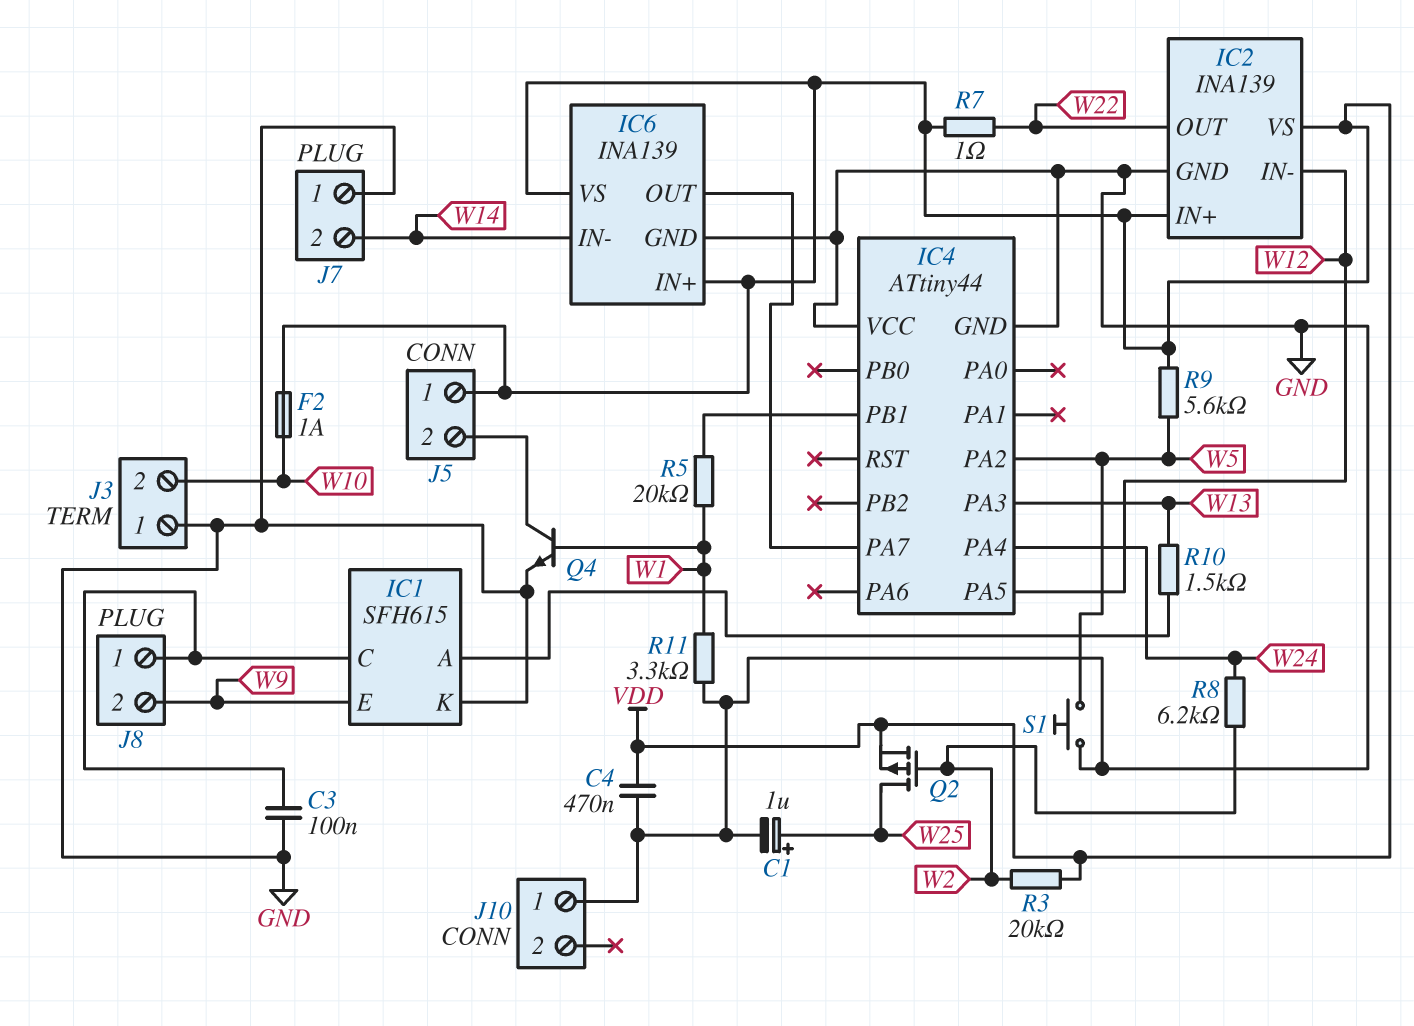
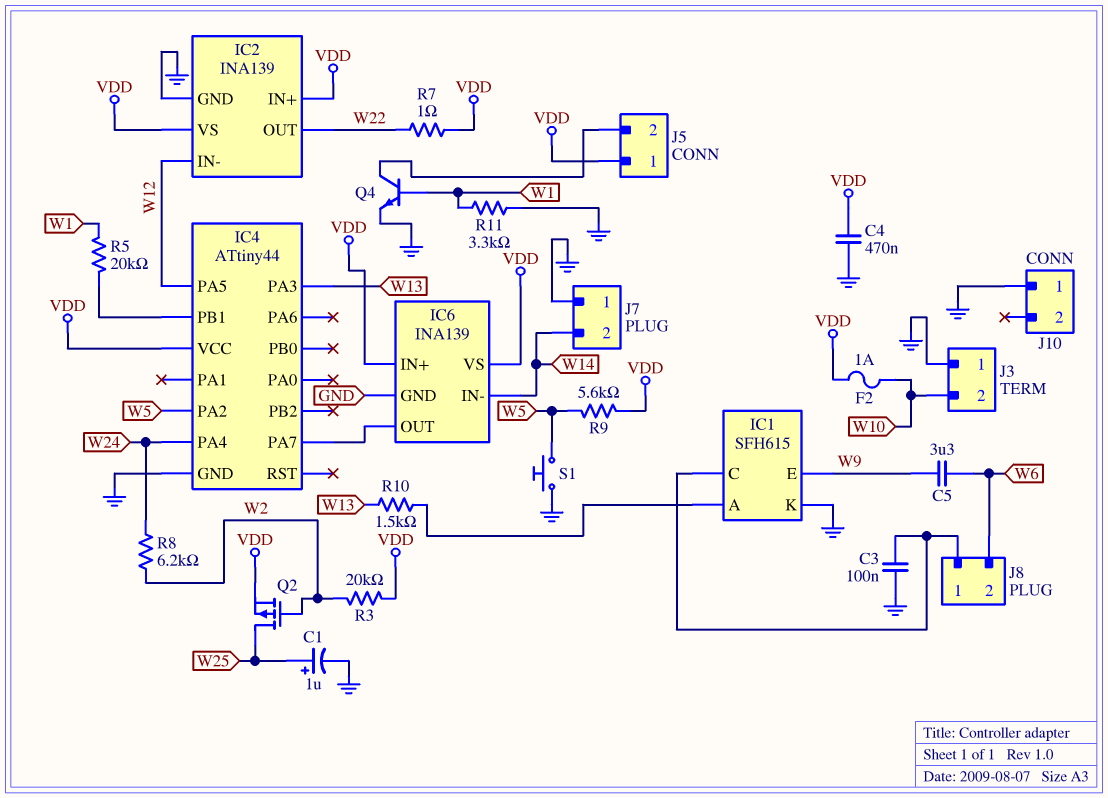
C5: none -> 3.3uF (W6, W9)
IC4 pin VCC: GND -> VDD
J8 pin 2: W9 -> W6

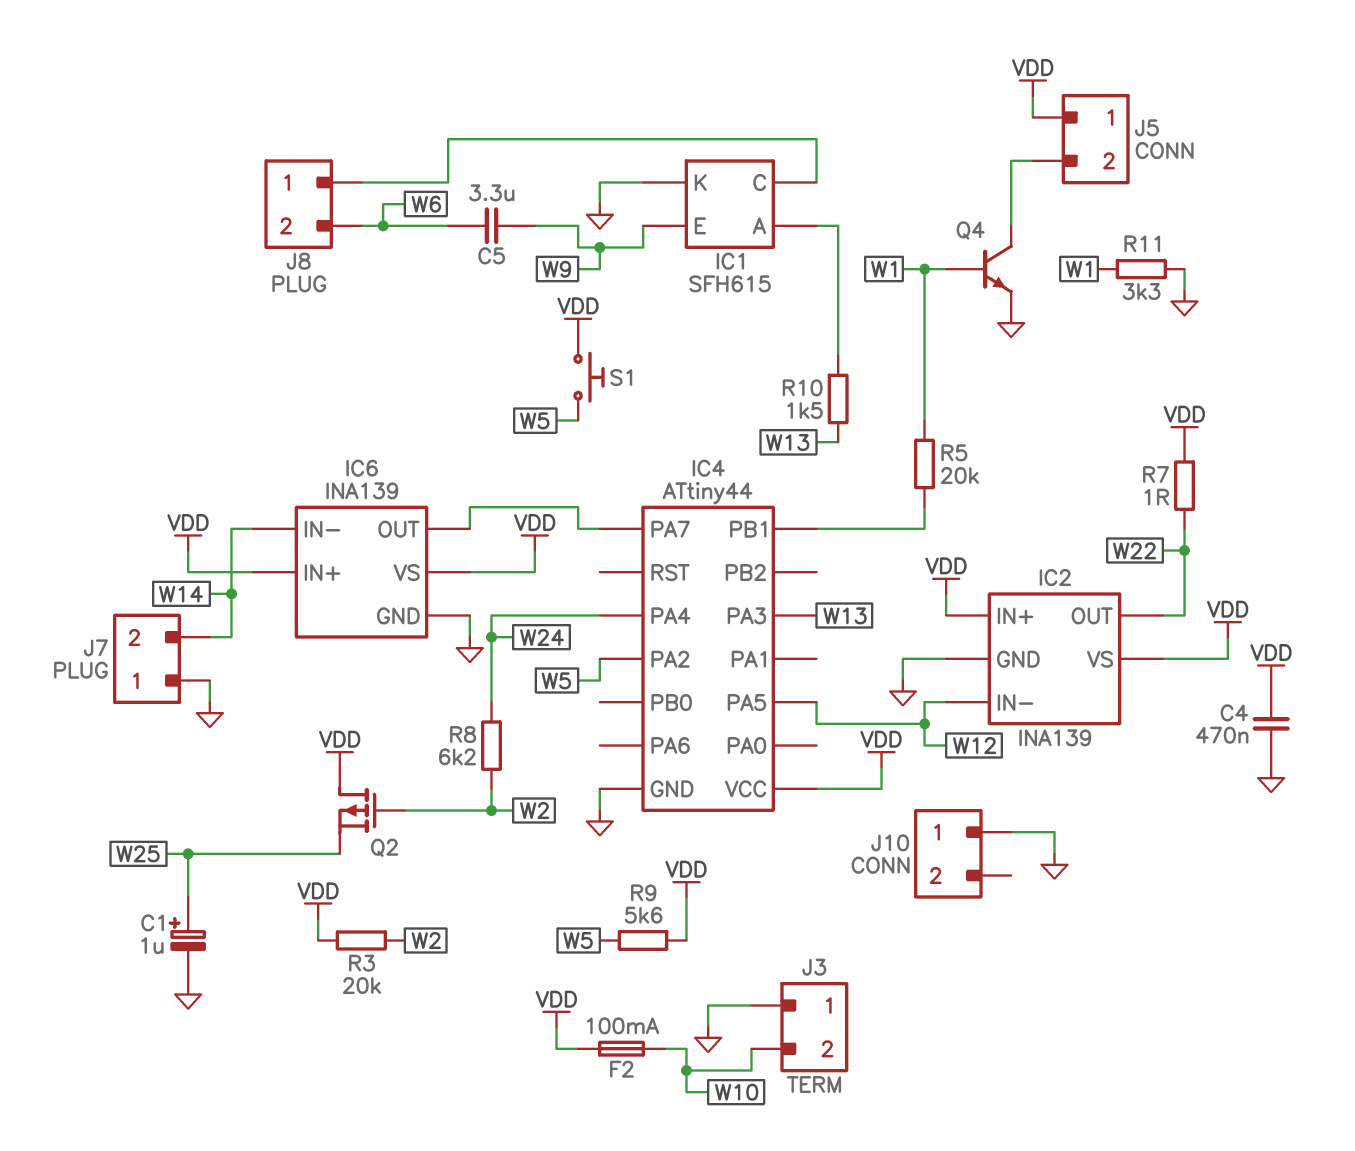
C3: 100nF (GND, IC1/C) -> none
F2: 1A (VDD, W10) -> 100mA (VDD, W10)
Q2: PMOS (G W2, D W25, S VDD) -> PMOS (G W2, D VDD, S W25)
S1: button (GND, W5) -> button (VDD, W5)

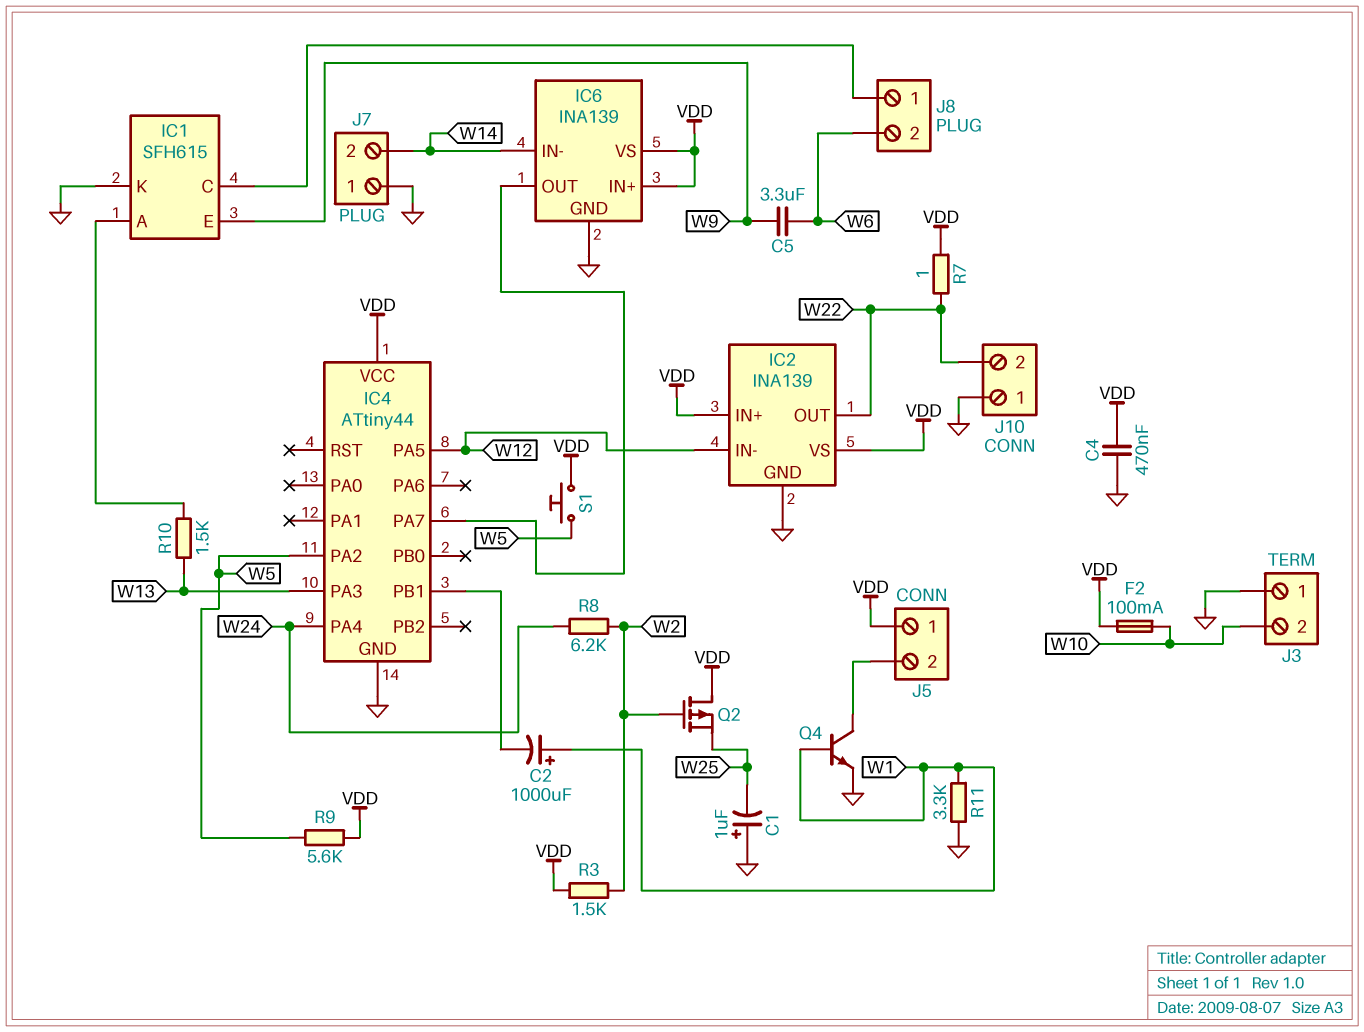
C1: 1uF (plus W25, minus GND) -> 1uF (plus GND, minus W25)
C2: none -> 1000uF (plus W1, minus IC4/PB1)
J10 pin 2: none -> W22
R3: 20k (VDD, W2) -> 1.5k (VDD, W2)
R5: 20k (IC4/PB1, W1) -> none

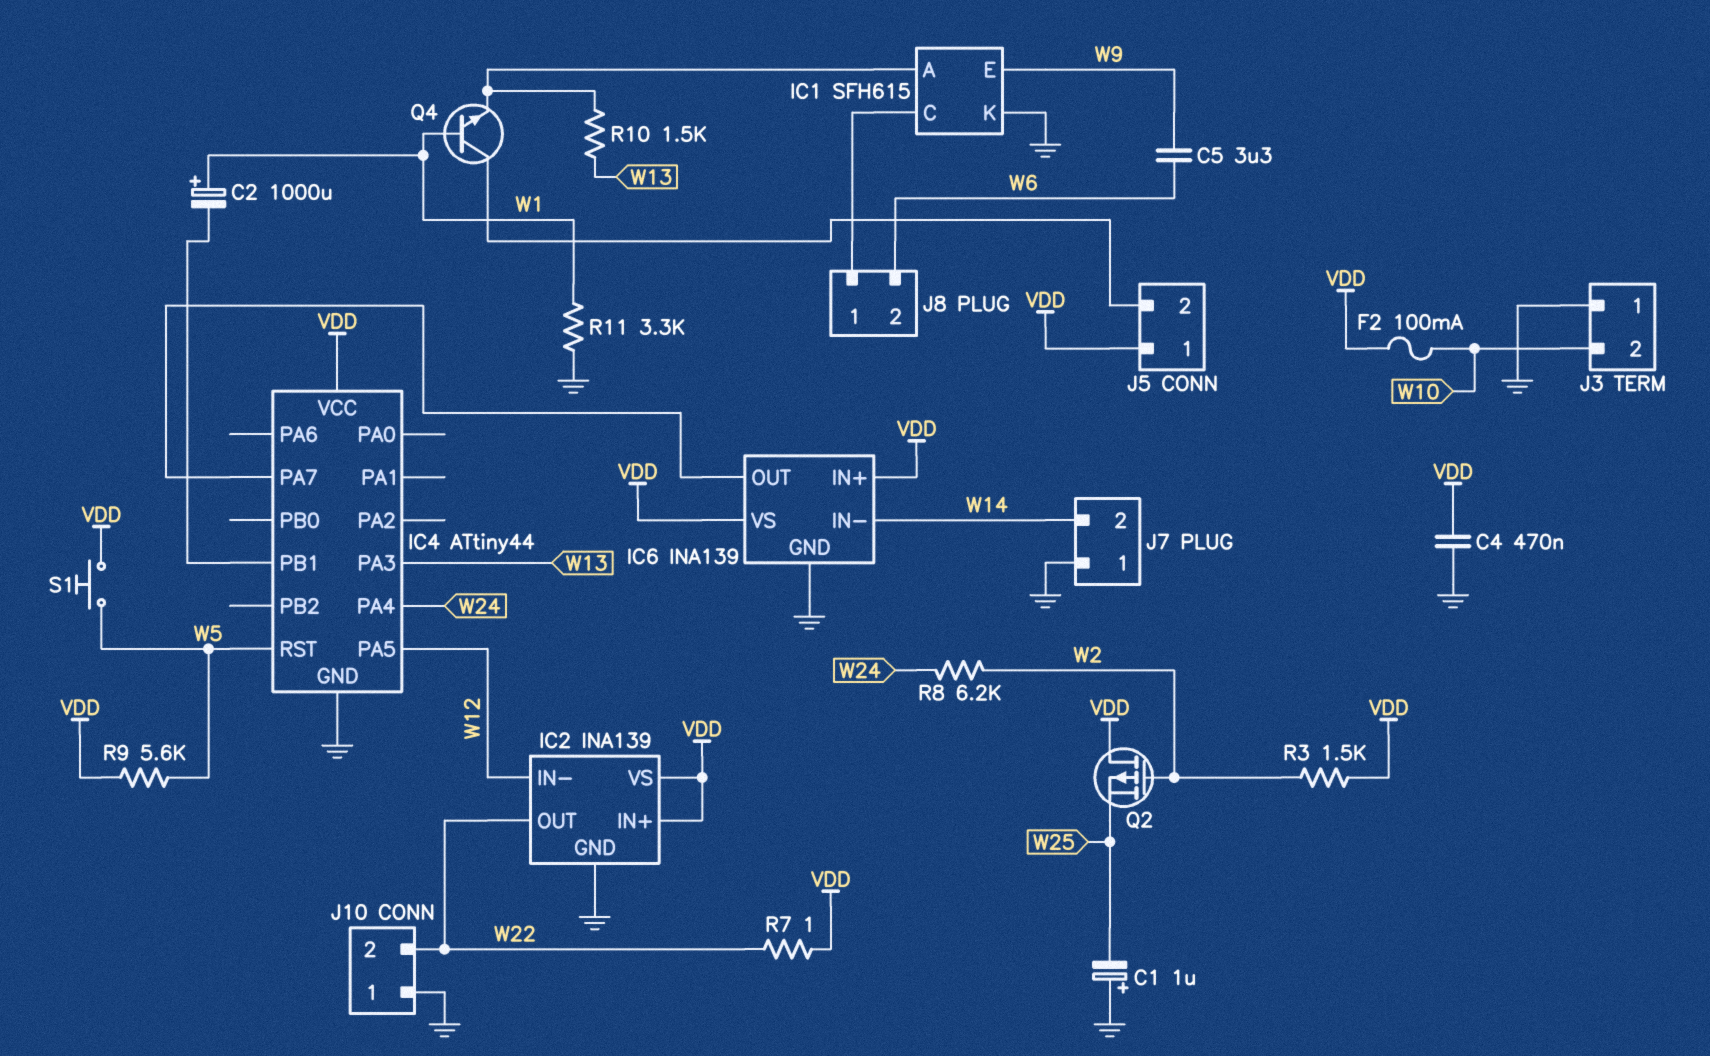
IC4 pin PA2: W5 -> none
IC4 pin RST: none -> W5
Q4: NPN (B W1, C J5/2, E GND) -> NPN (B W1, C J5/2, E IC1/A)

